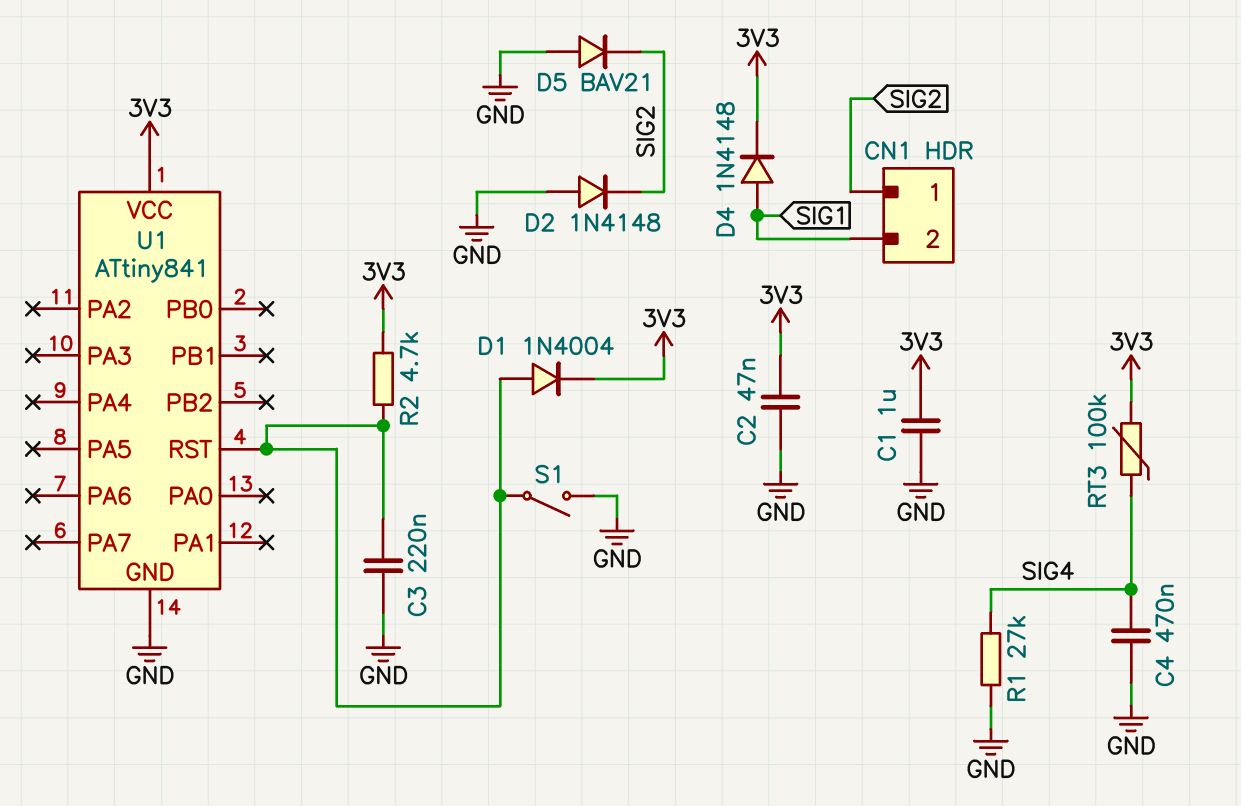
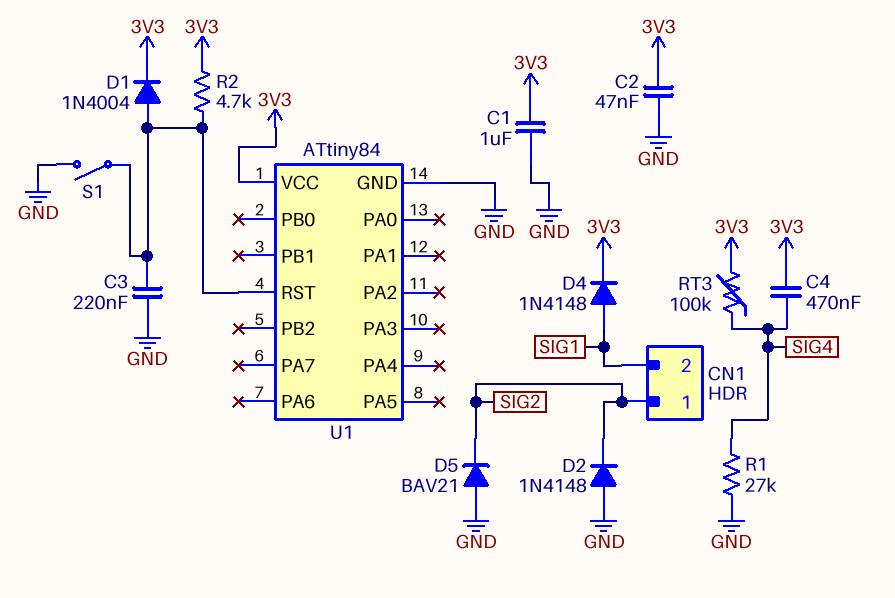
C4: 470nF (GND, SIG4) -> 470nF (3V3, SIG4)
U1: ATtiny841 -> ATtiny84

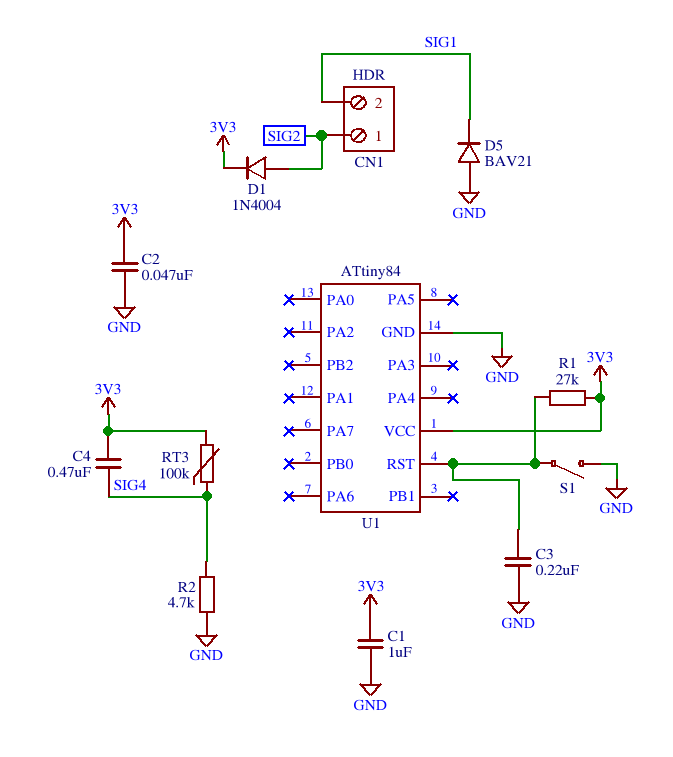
D1: diode 1N4004 (A U1/RST, K 3V3) -> diode 1N4004 (A SIG2, K 3V3)
D2: diode 1N4148 (A GND, K SIG2) -> none
D4: diode 1N4148 (A SIG1, K 3V3) -> none
D5: diode BAV21 (A GND, K SIG2) -> diode BAV21 (A GND, K SIG1)
R1: 27k (GND, SIG4) -> 27k (3V3, U1/RST)
R2: 4.7k (3V3, U1/RST) -> 4.7k (GND, SIG4)

